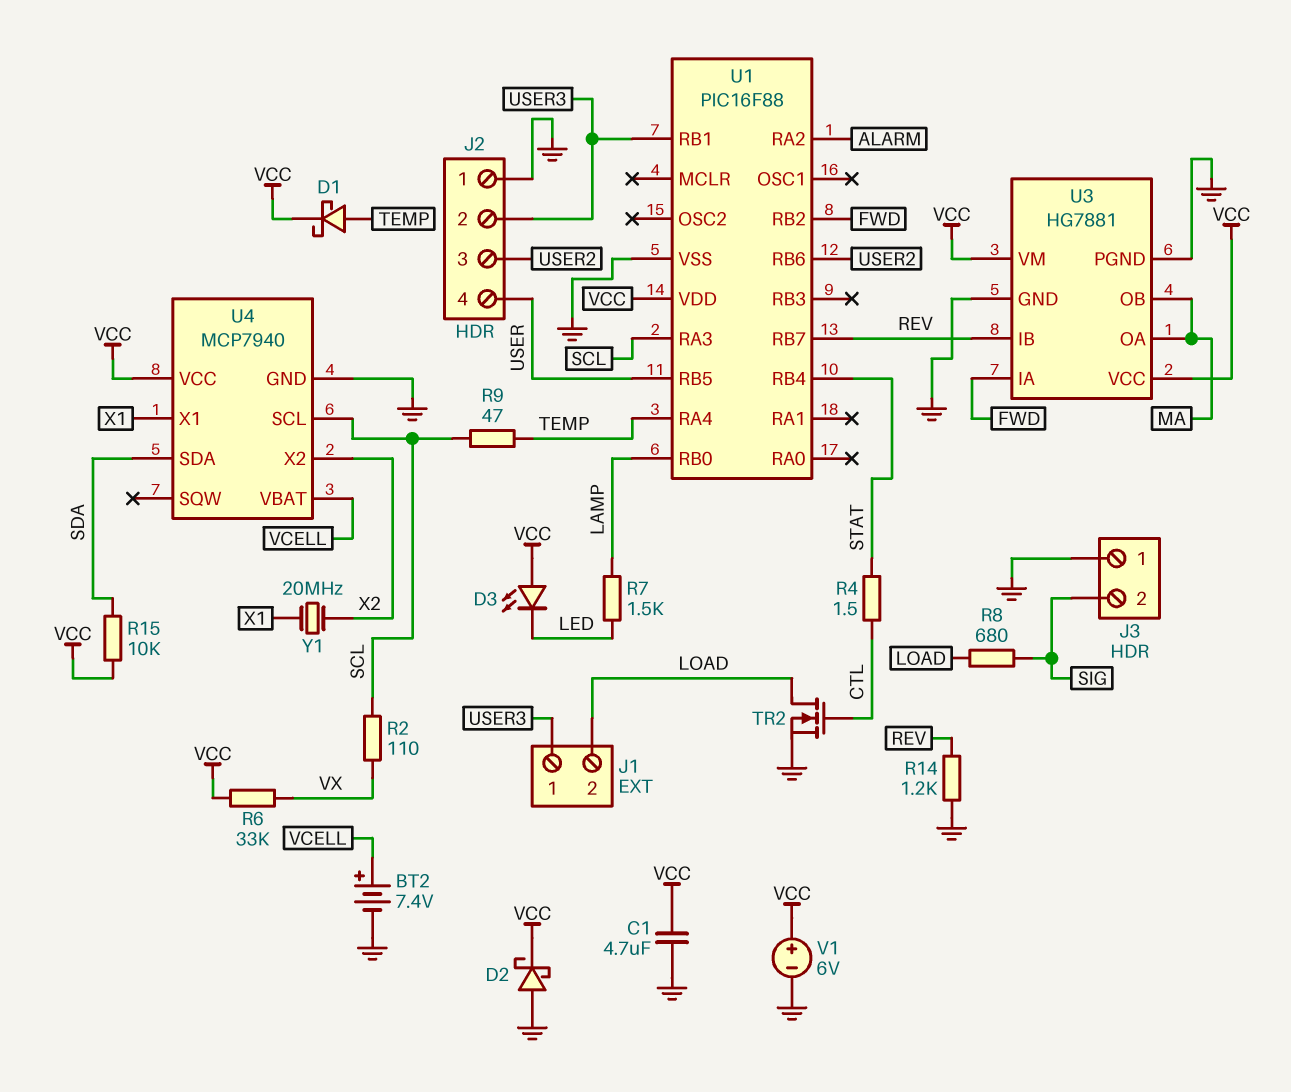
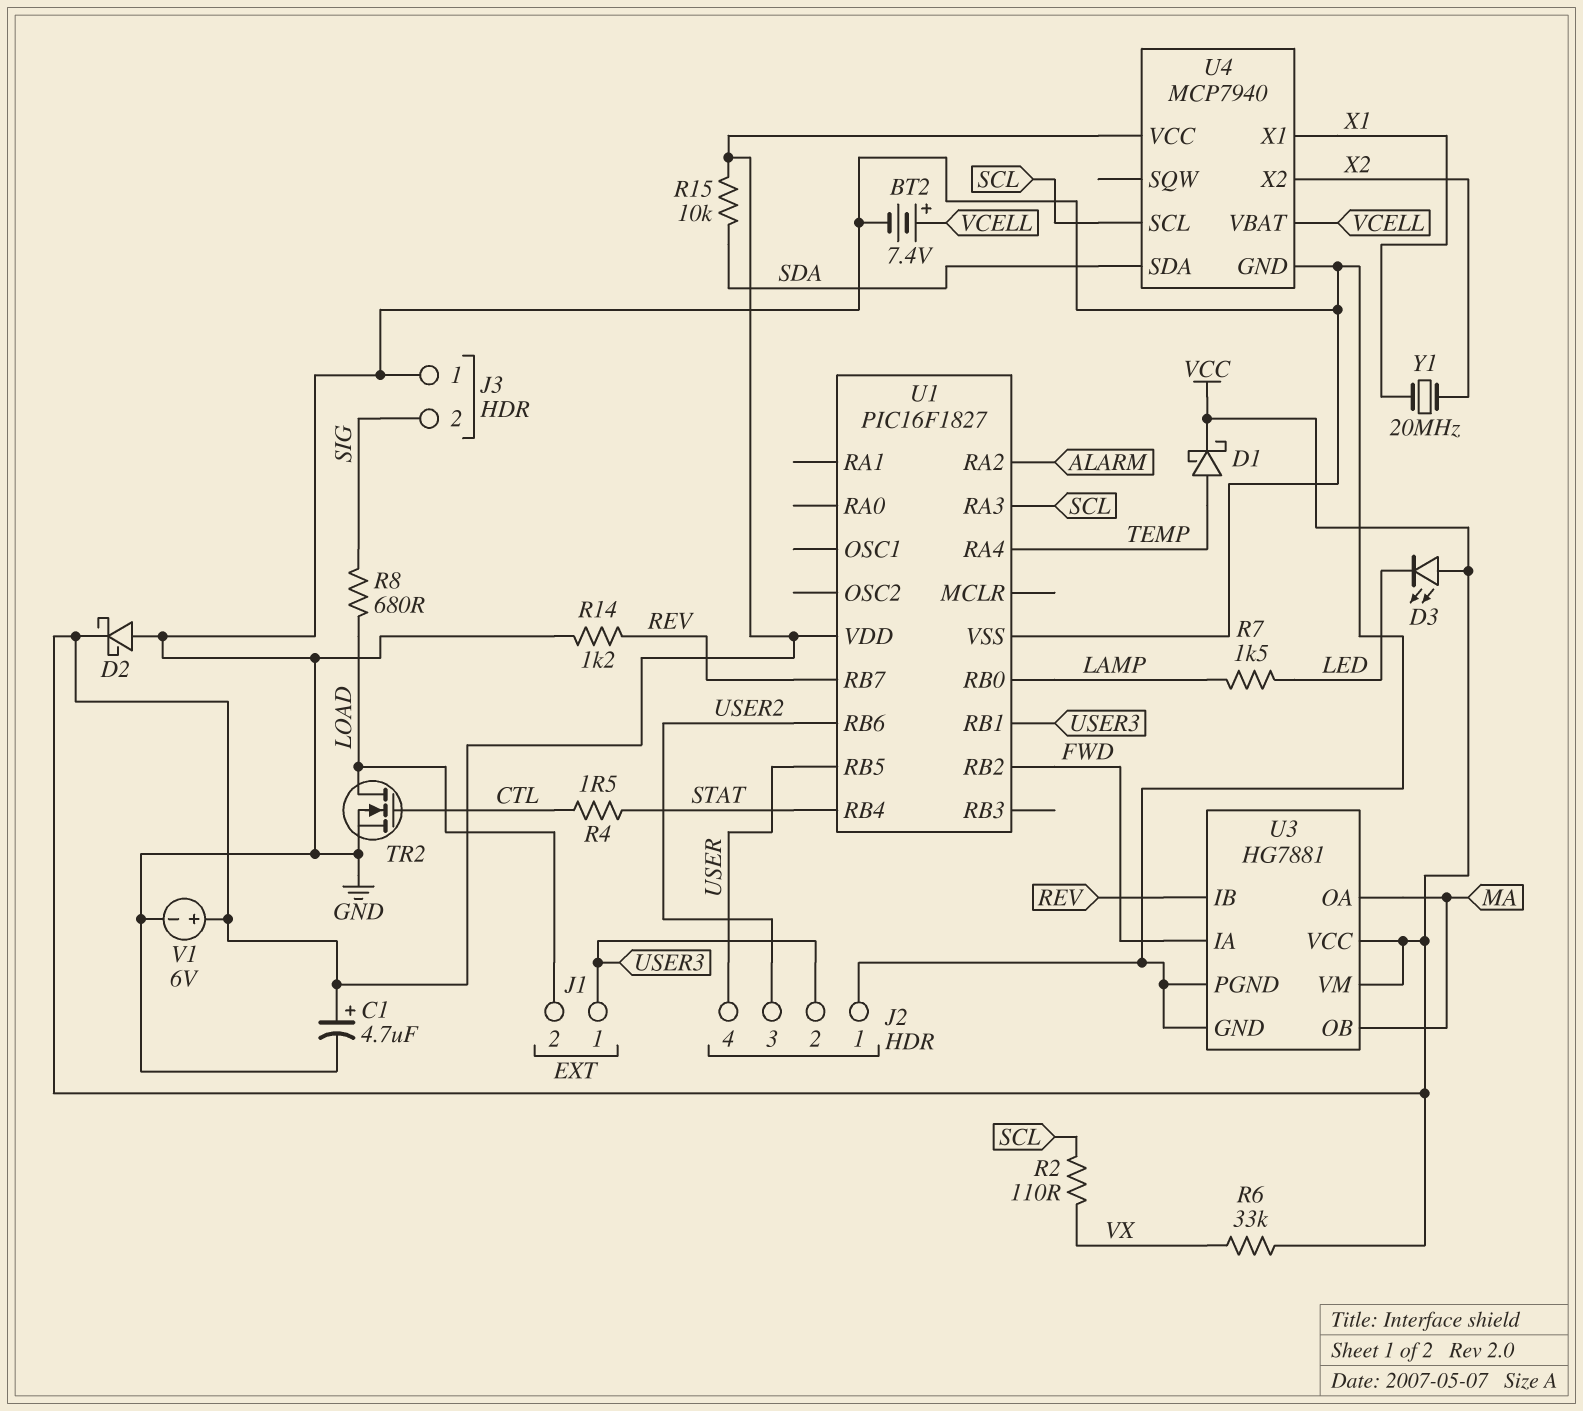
C1: 4.7uF (GND, VCC) -> 4.7uF (plus VCC, minus GND)
R9: 47 (SCL, TEMP) -> none
U1: PIC16F88 -> PIC16F1827

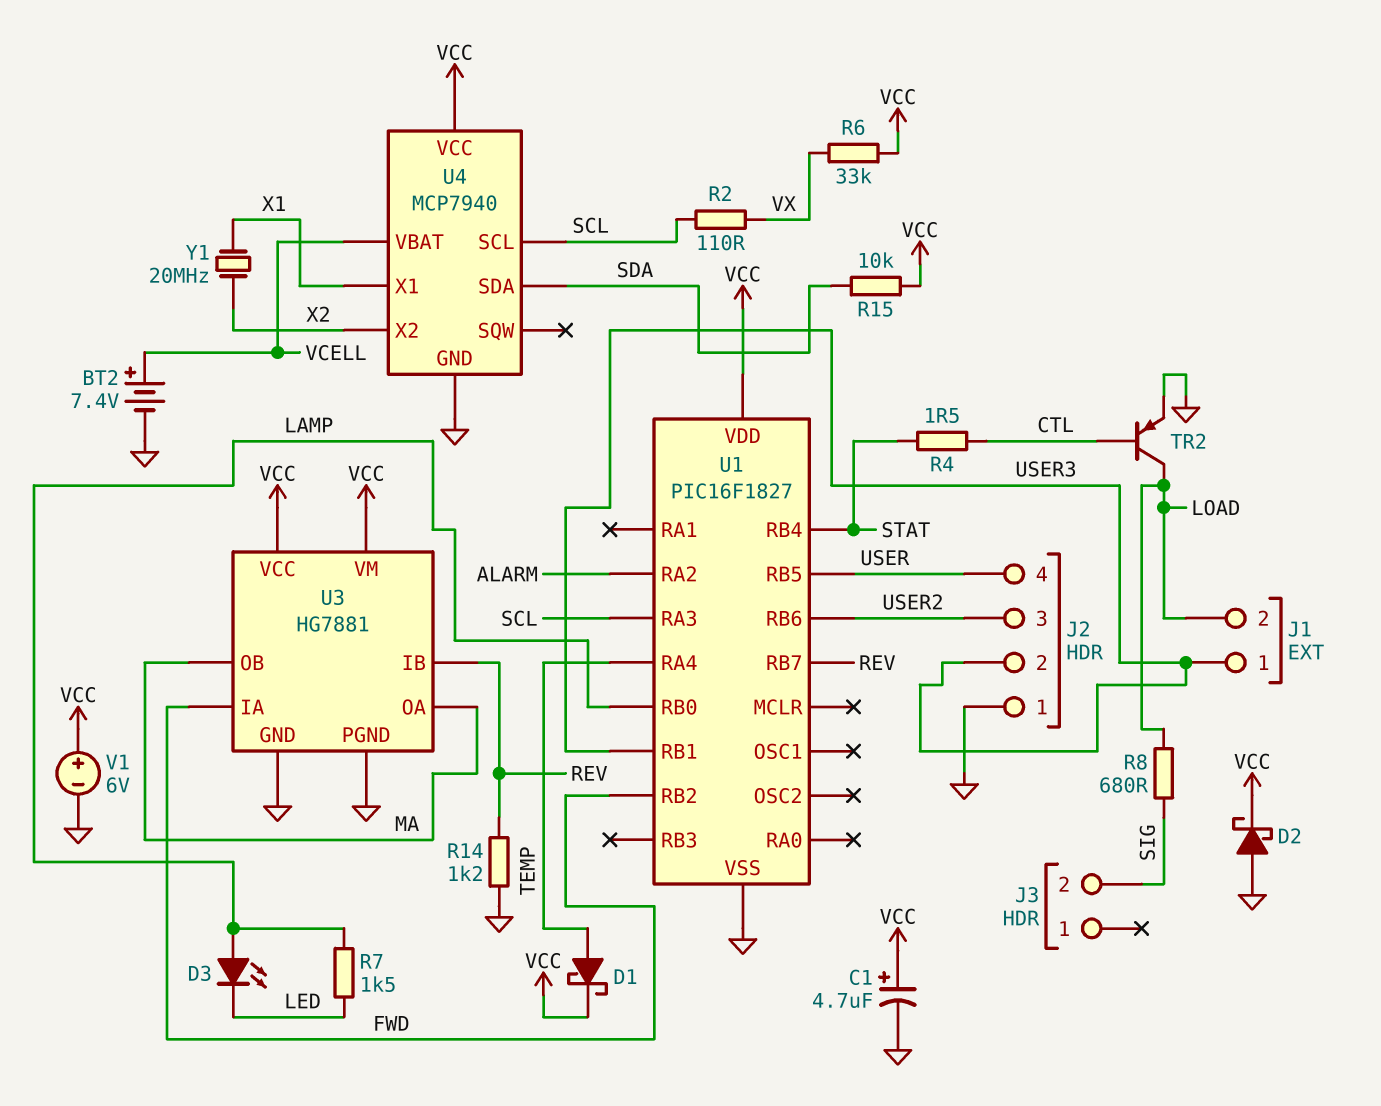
D3: LED (A VCC, K LED) -> LED (A LAMP, K LED)
J3 pin 1: GND -> none
TR2: NMOS (G CTL, D LOAD, S GND) -> PNP (B CTL, C LOAD, E GND)

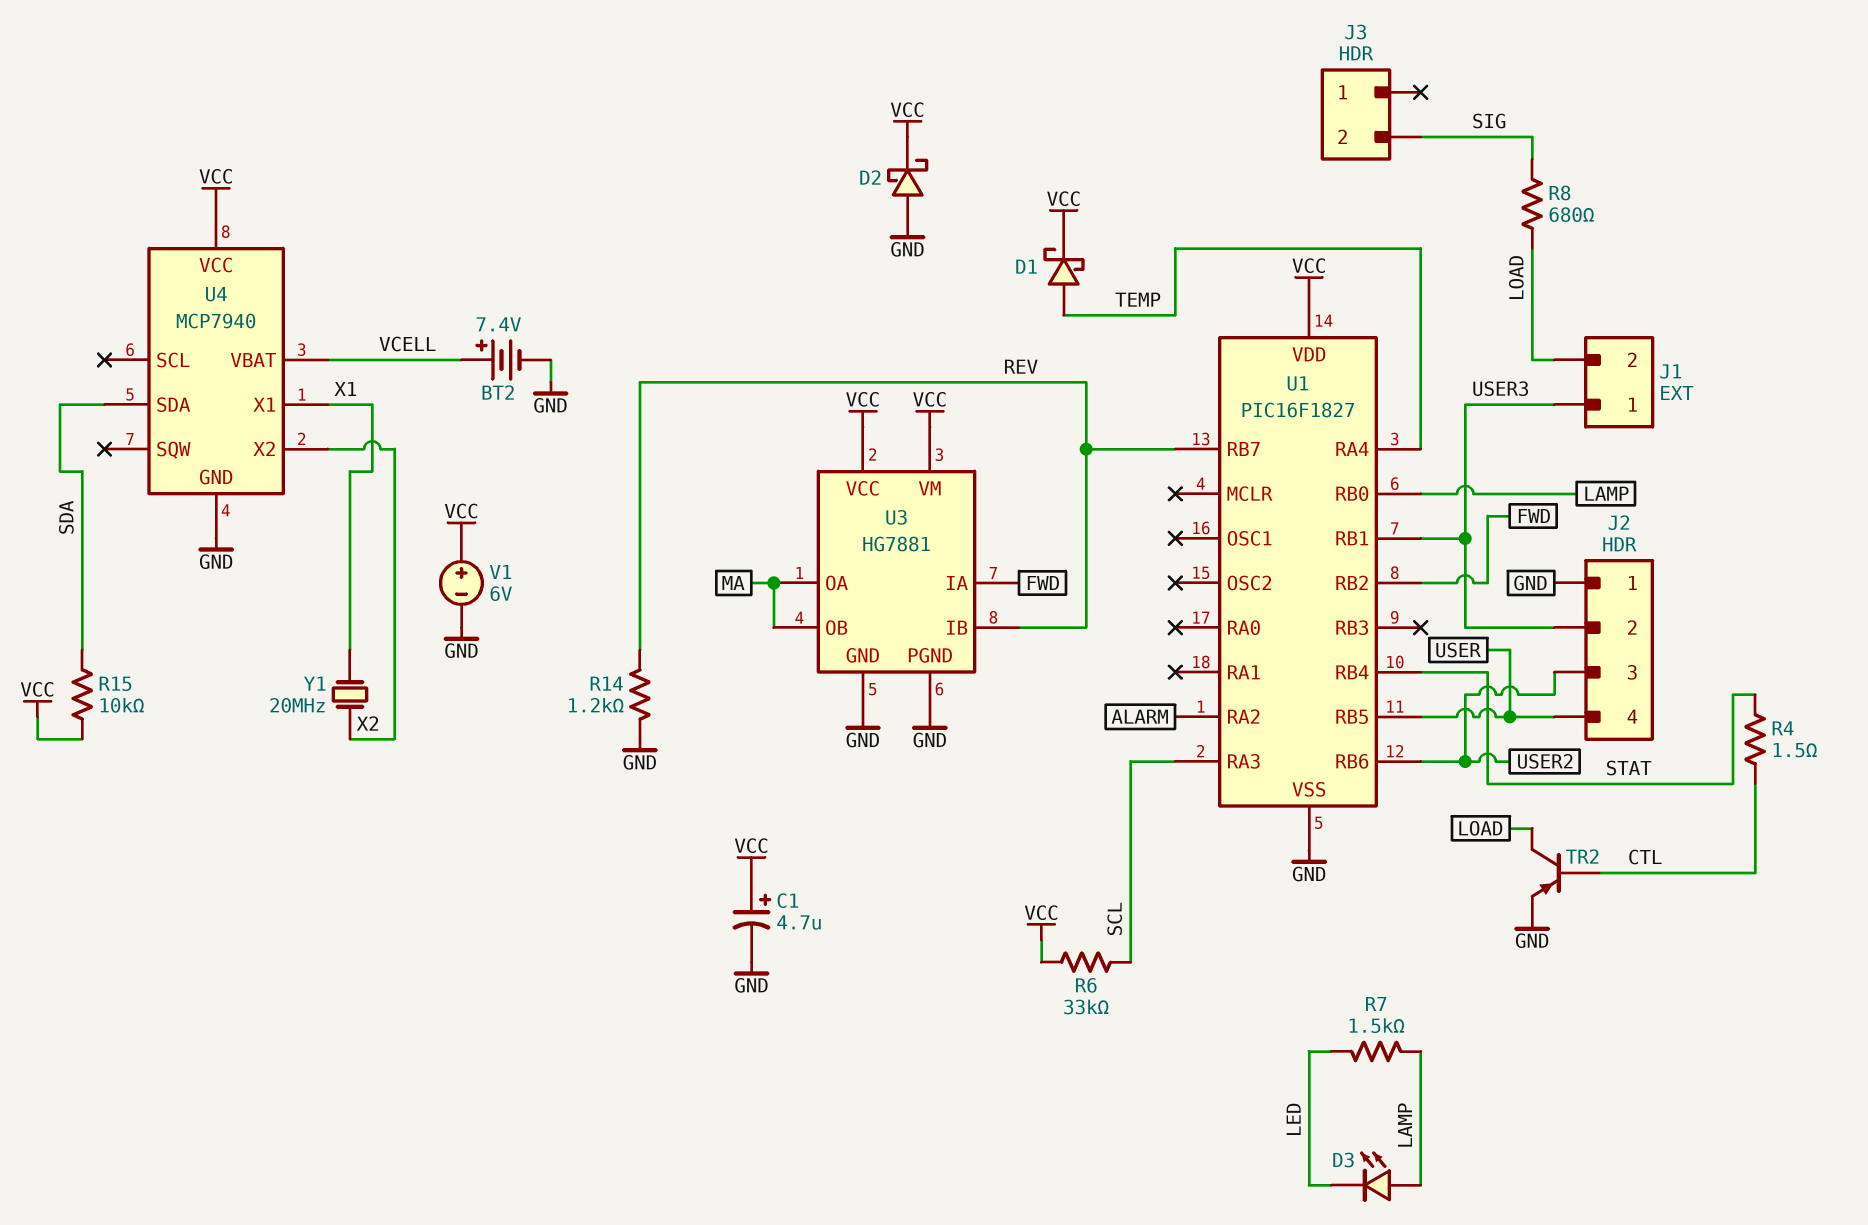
R2: 110 (SCL, VX) -> none
R6: 33k (VCC, VX) -> 33k (SCL, VCC)
U4 pin SCL: SCL -> none

